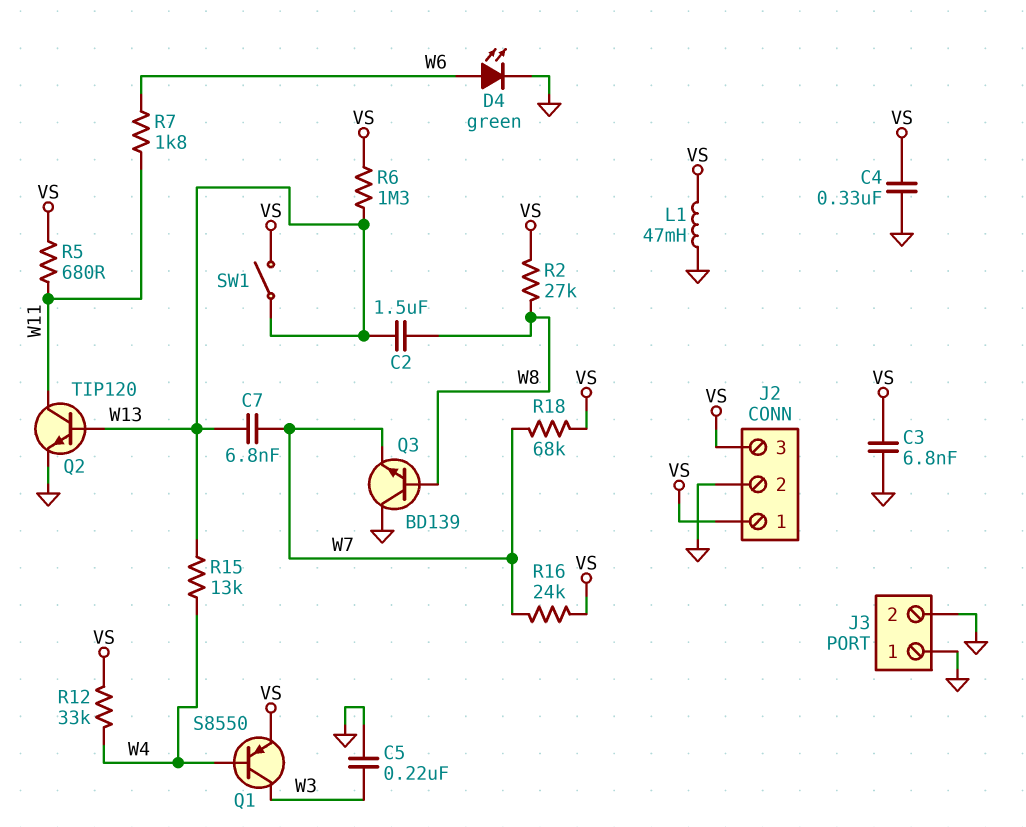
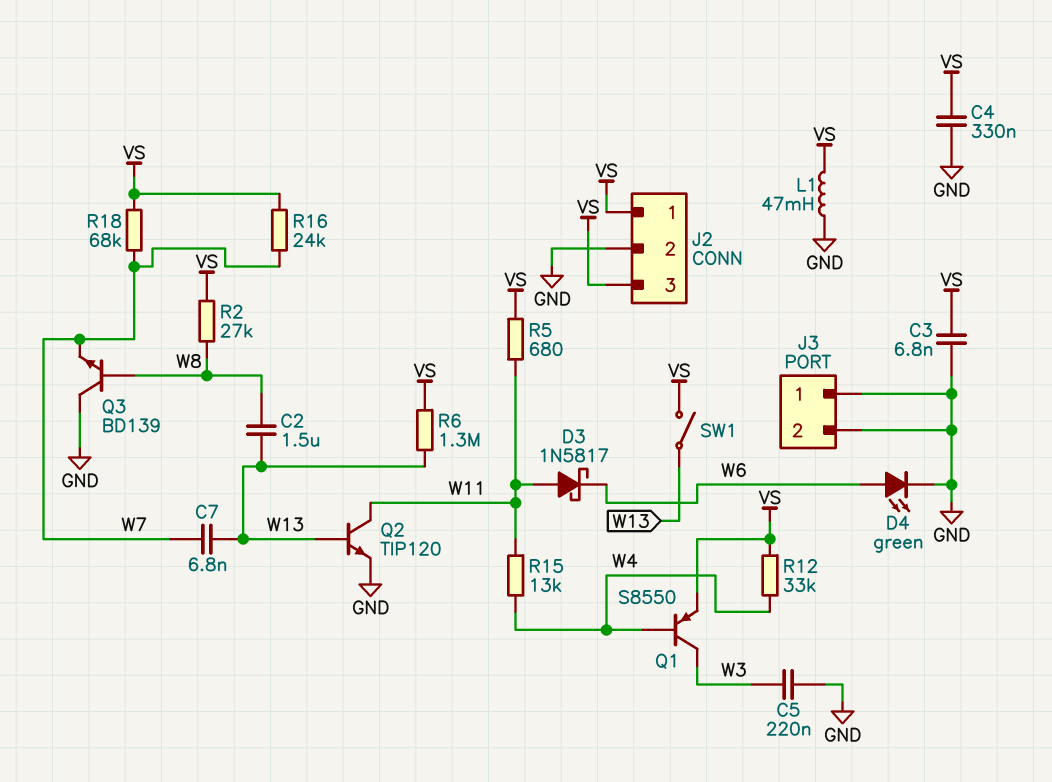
D3: none -> schottky 1N5817 (A W11, K W6)
R7: 1.8k (W6, W11) -> none
R15: 13k (W4, W13) -> 13k (W4, W11)

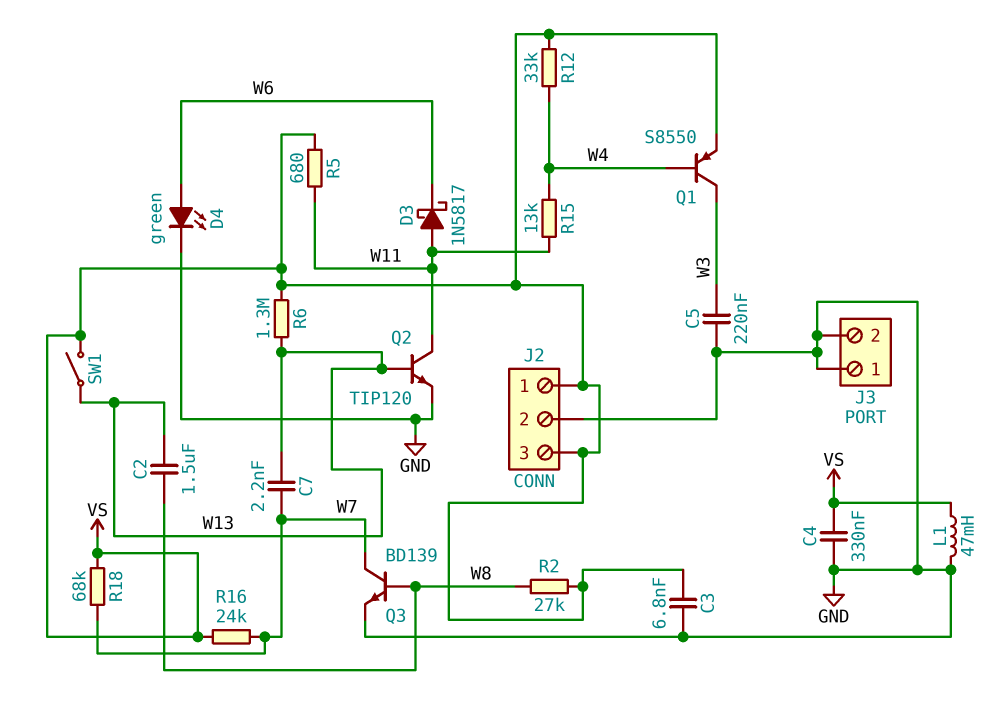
C7: 6.8nF (W7, W13) -> 2.2nF (W7, W13)
Q3: NPN BD139 (B W8, C GND, E W7) -> NPN BD139 (B W8, C W7, E GND)

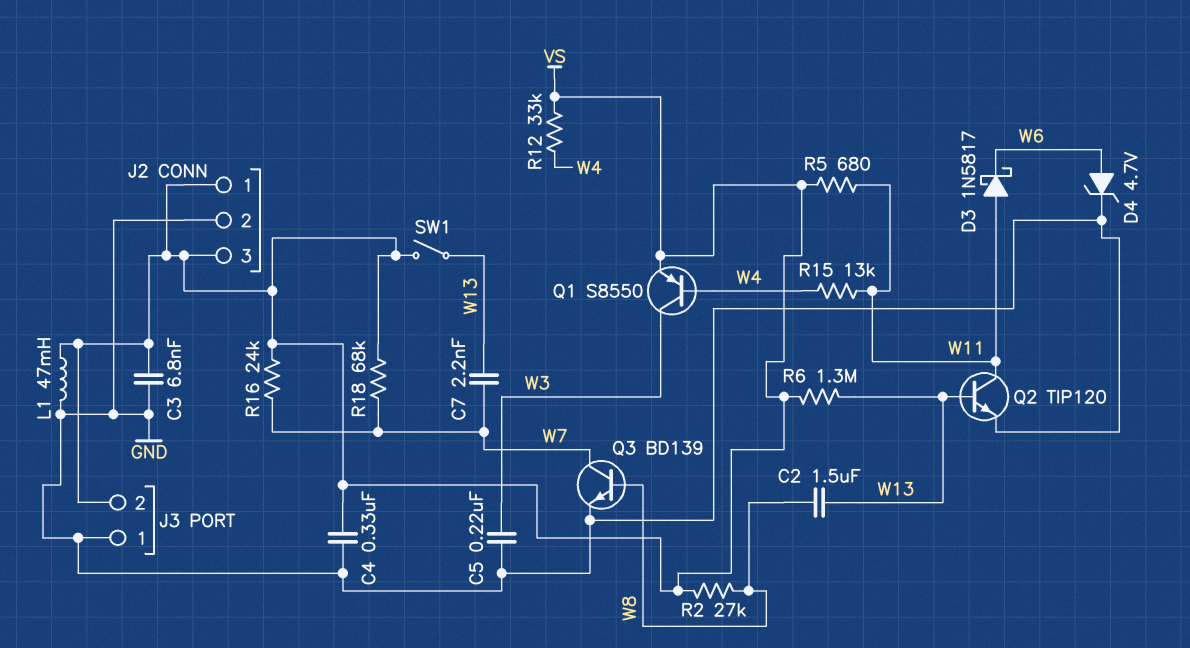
D4: LED green (A W6, K GND) -> zener 4.7V (A W6, K GND)
J3 pin 2: GND -> VS

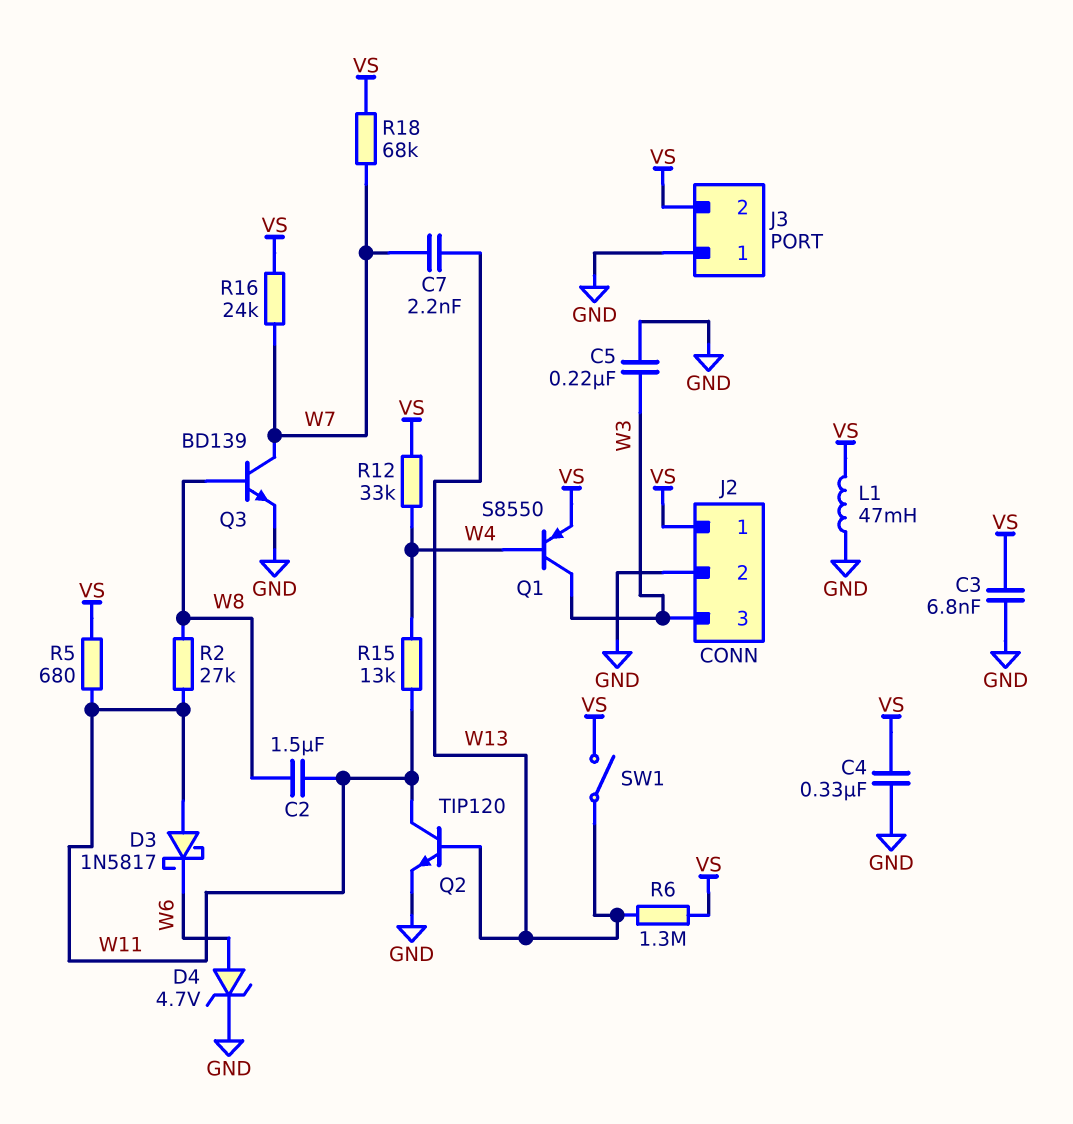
C2: 1.5uF (W8, W13) -> 1.5uF (W8, W11)
J2 pin 3: VS -> W3
R2: 27k (VS, W8) -> 27k (W8, W11)

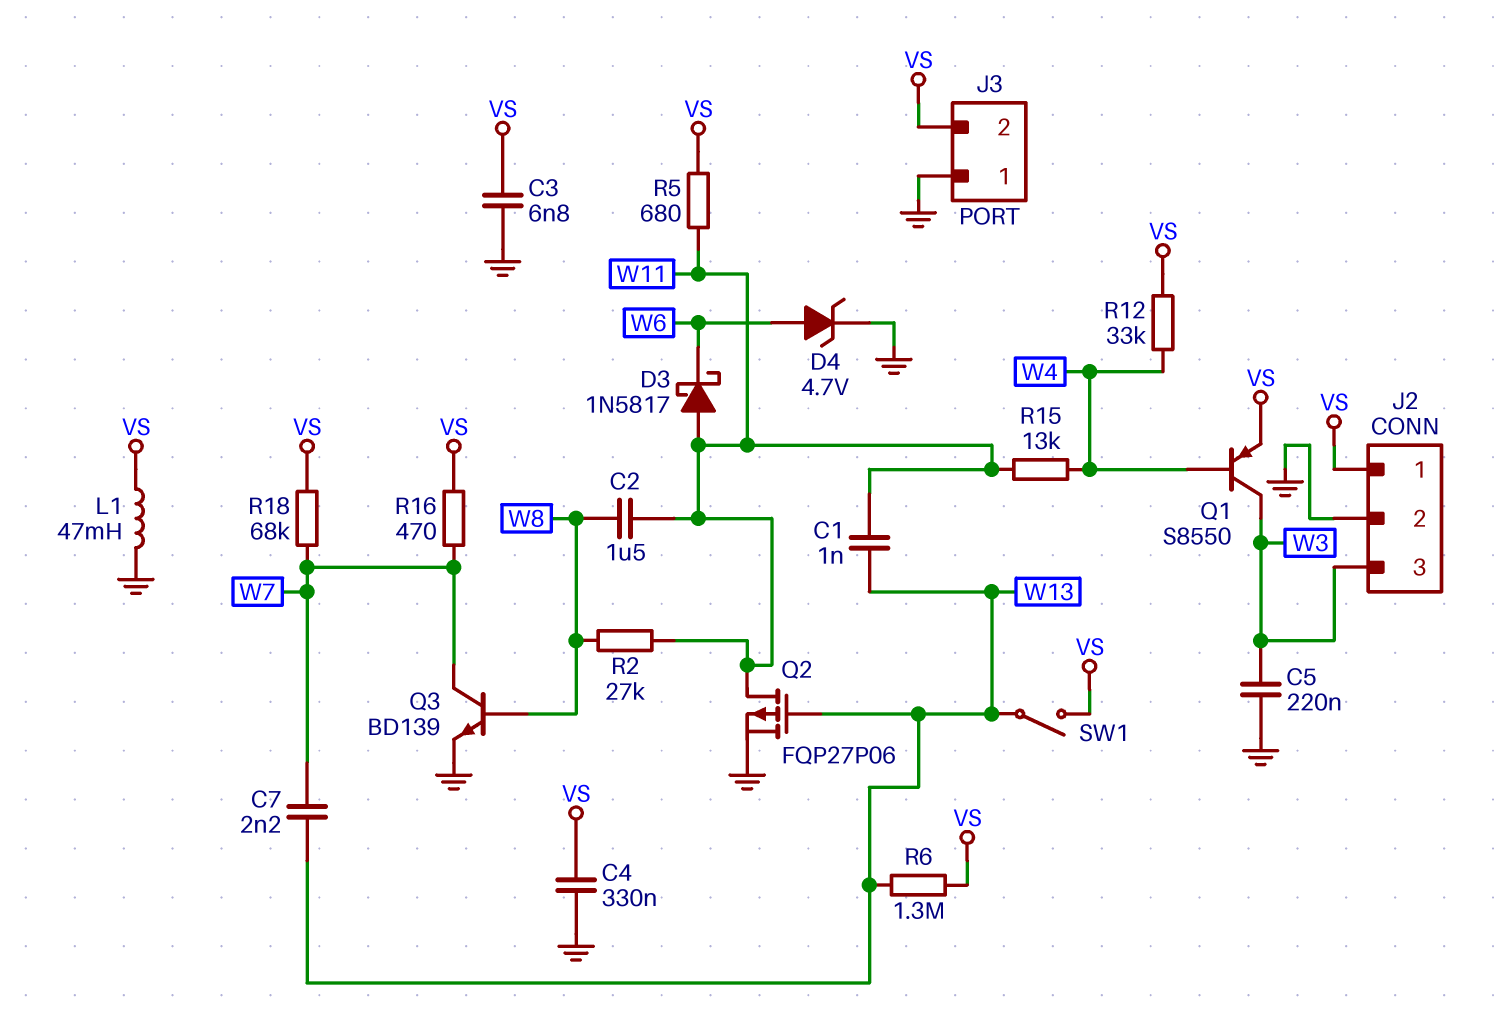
C1: none -> 1nF (W11, W13)
Q2: NPN TIP120 (B W13, C W11, E GND) -> PMOS FQP27P06 (G W13, D W11, S GND)
R16: 24k (VS, W7) -> 470 (VS, W7)

